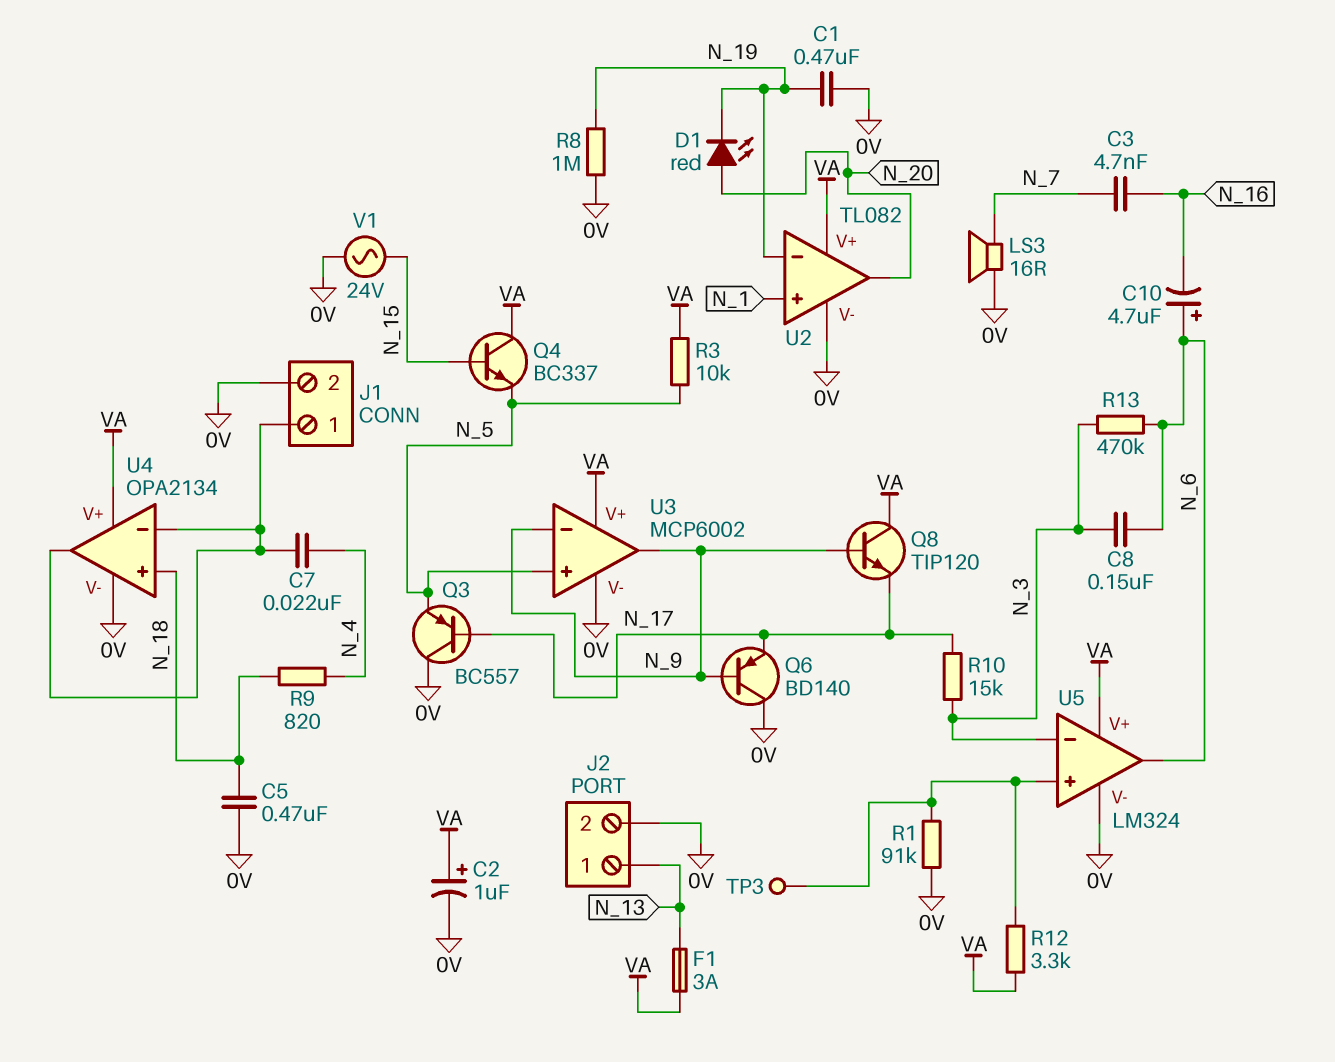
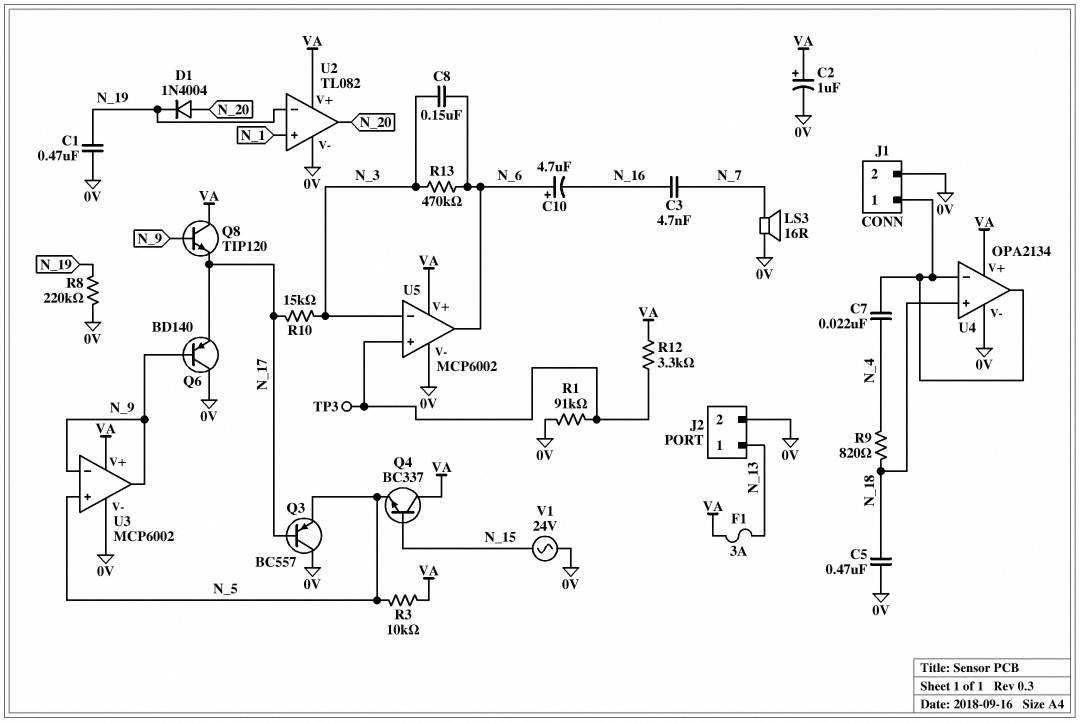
D1: LED red (A N_20, K N_19) -> diode 1N4004 (A N_20, K N_19)
R8: 1M (0V, N_19) -> 220k (0V, N_19)
U5: LM324 -> MCP6002

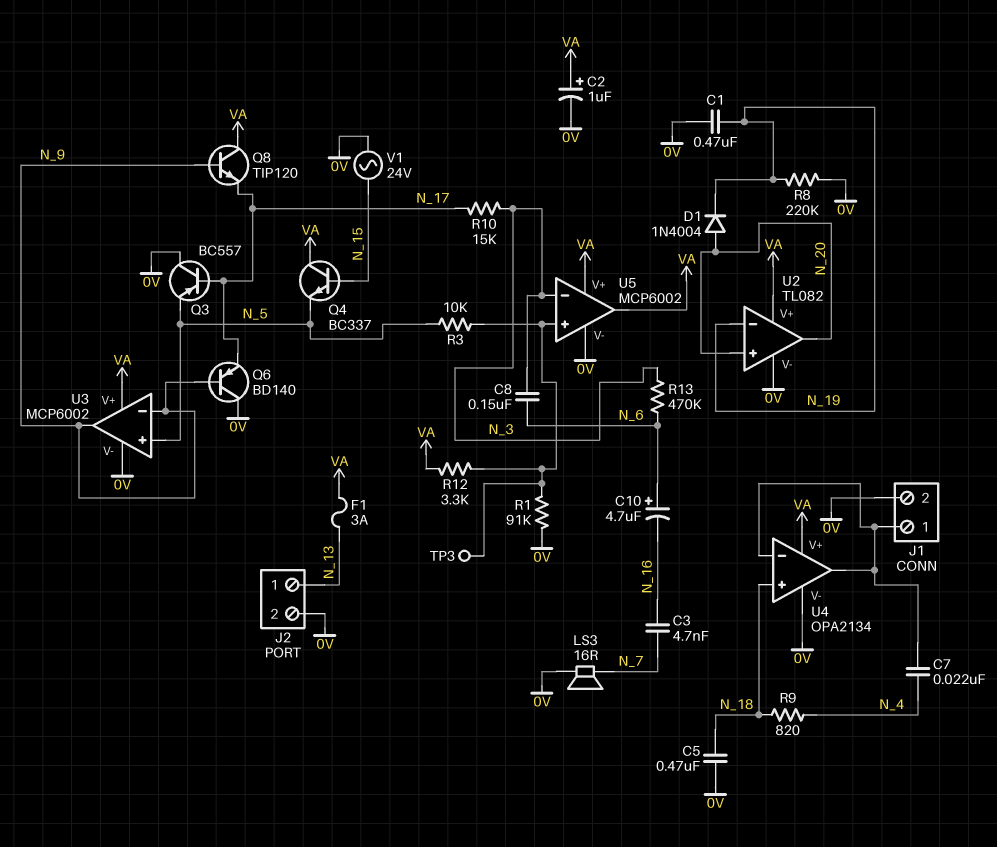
R3: 10k (N_5, VA) -> 10k (N_5, U5/in+)
U2 pin in+: N_1 -> N_20
U5 pin out: N_6 -> VA

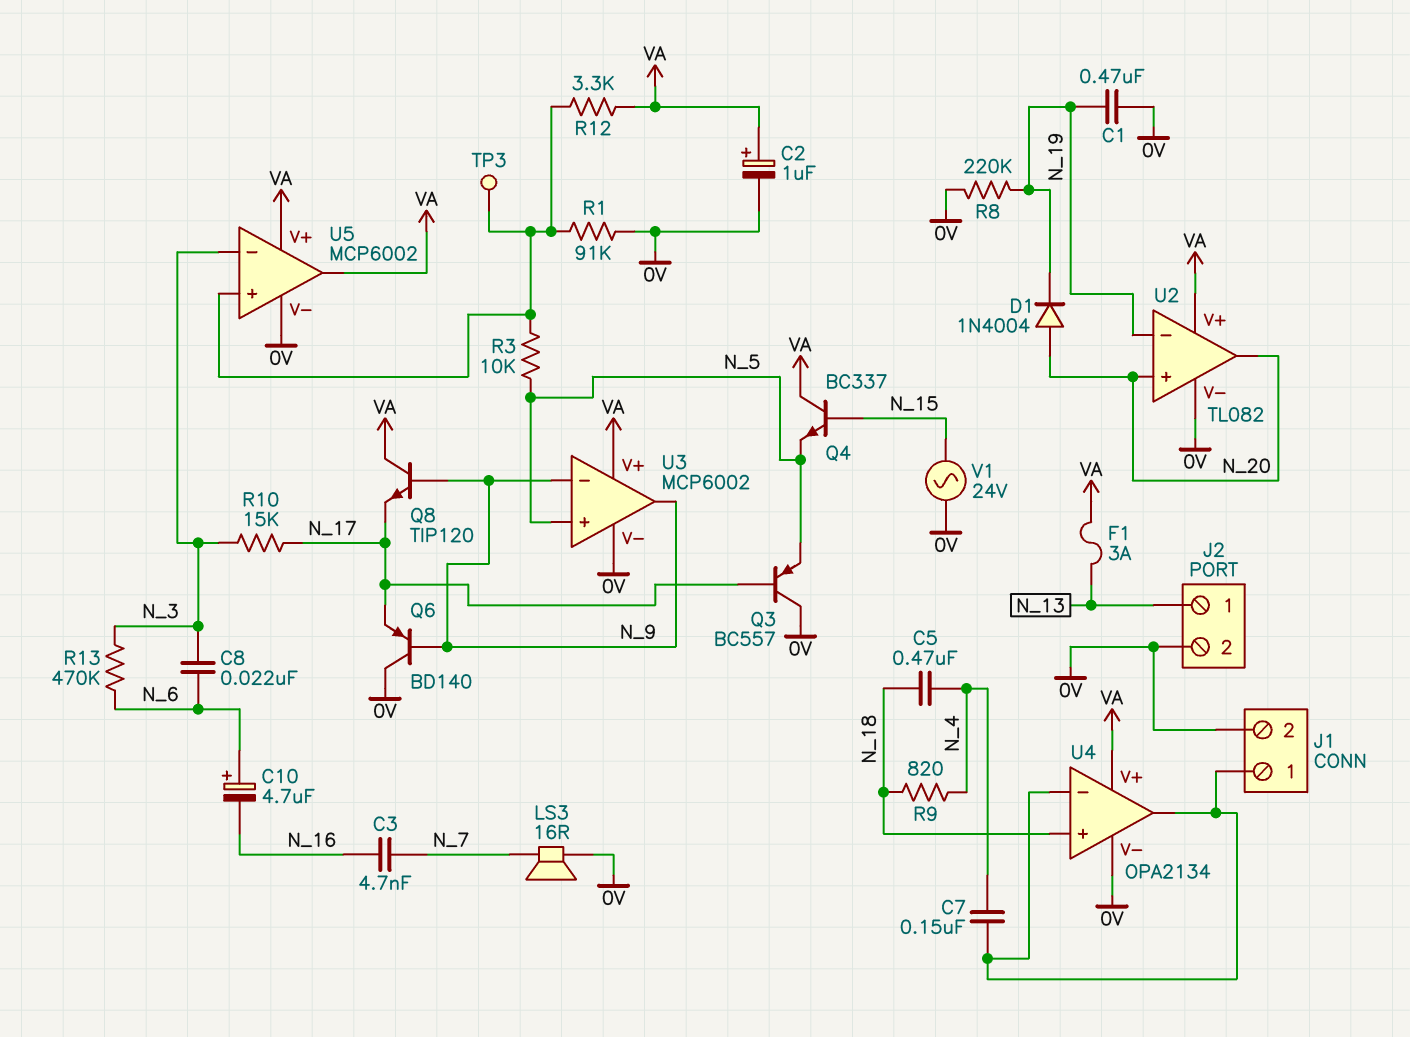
C5: 470nF (0V, N_18) -> 470nF (N_4, N_18)
C7: 22nF (J1/1, N_4) -> 150nF (J1/1, N_4)
C8: 150nF (N_3, N_6) -> 22nF (N_3, N_6)

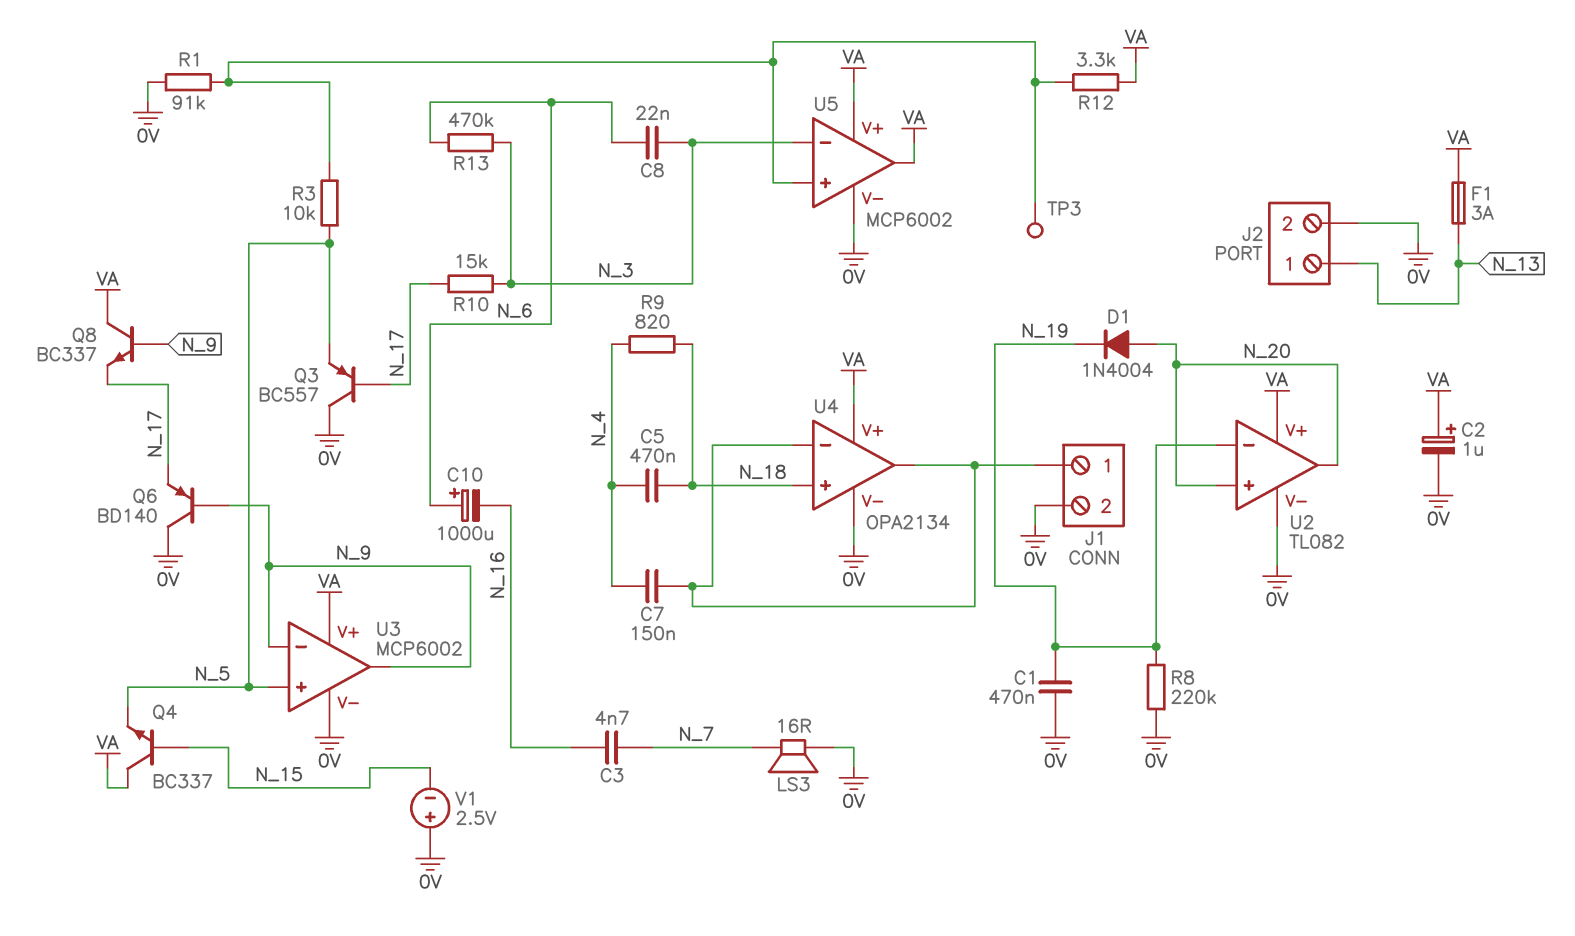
C10: 4.7uF (plus N_6, minus N_16) -> 1000uF (plus N_6, minus N_16)
Q8: NPN TIP120 (B N_9, C VA, E N_17) -> NPN BC337 (B N_9, C VA, E N_17)
V1: AC 24V (0V, N_15) -> 2.5V (plus 0V, minus N_15)

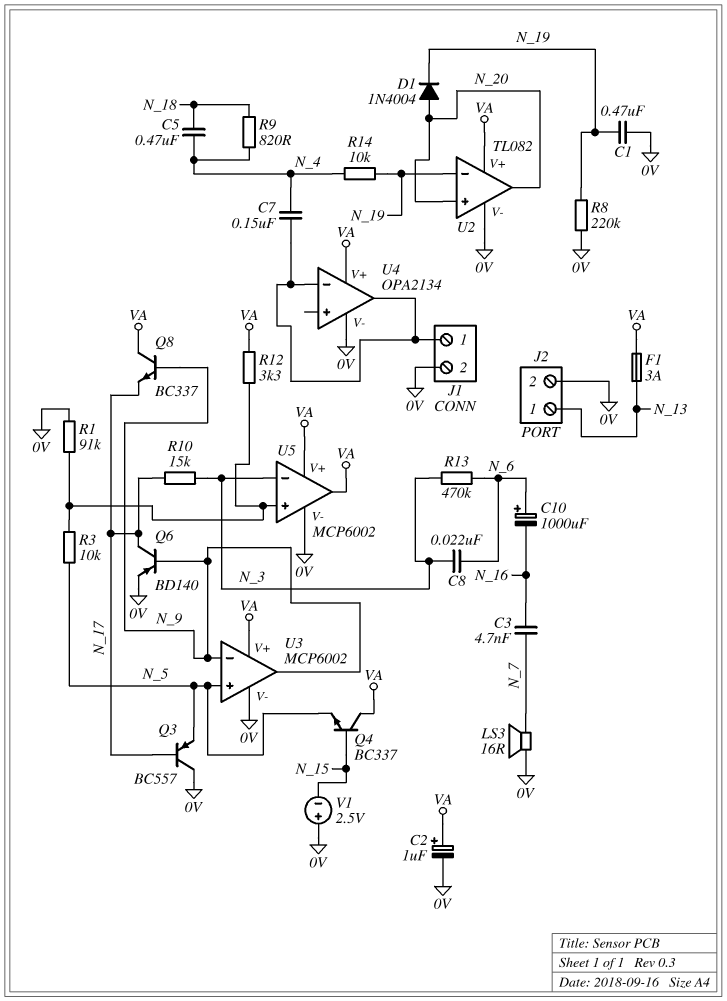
Q6: PNP BD140 (B N_9, C 0V, E N_17) -> PNP BD140 (B N_9, C N_17, E 0V)
R14: none -> 10k (N_4, N_19)
TP3: test point (U5/in+) -> none
U4 pin in+: N_18 -> none

